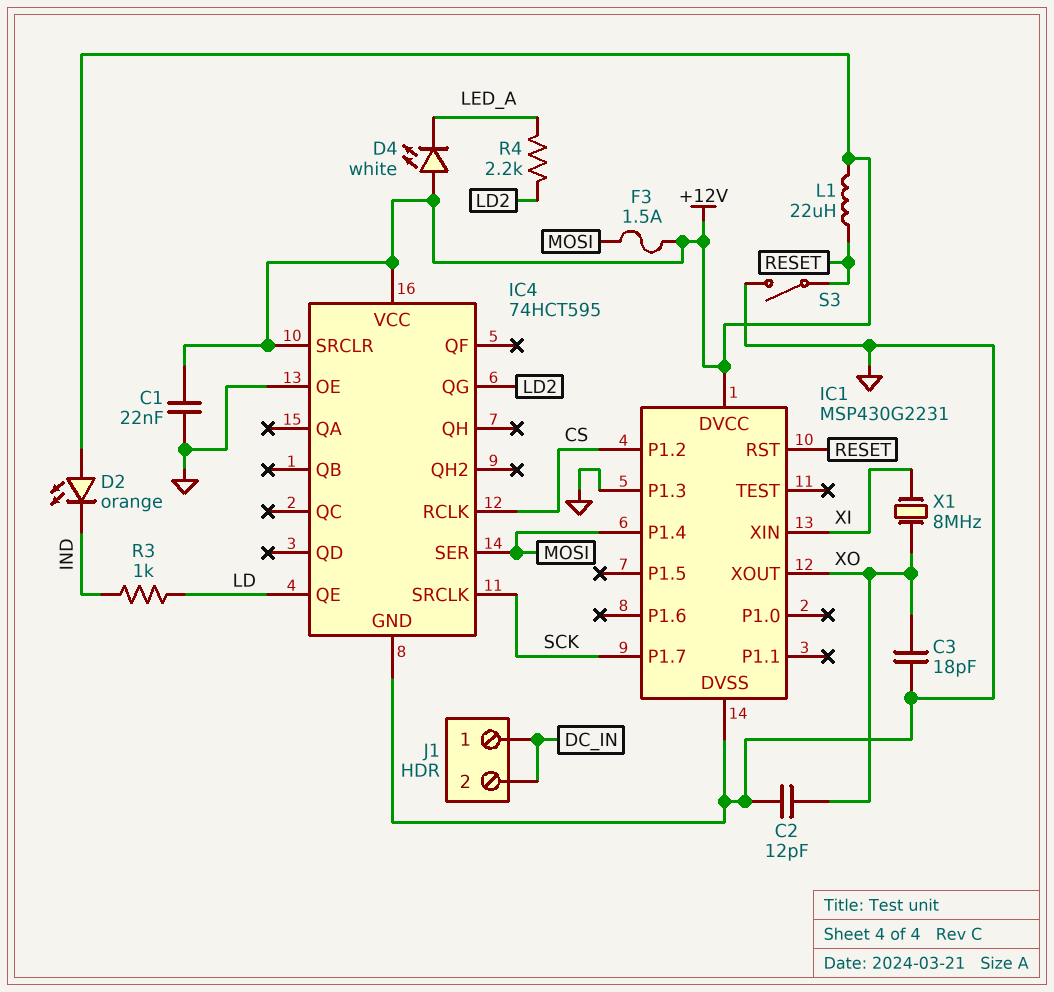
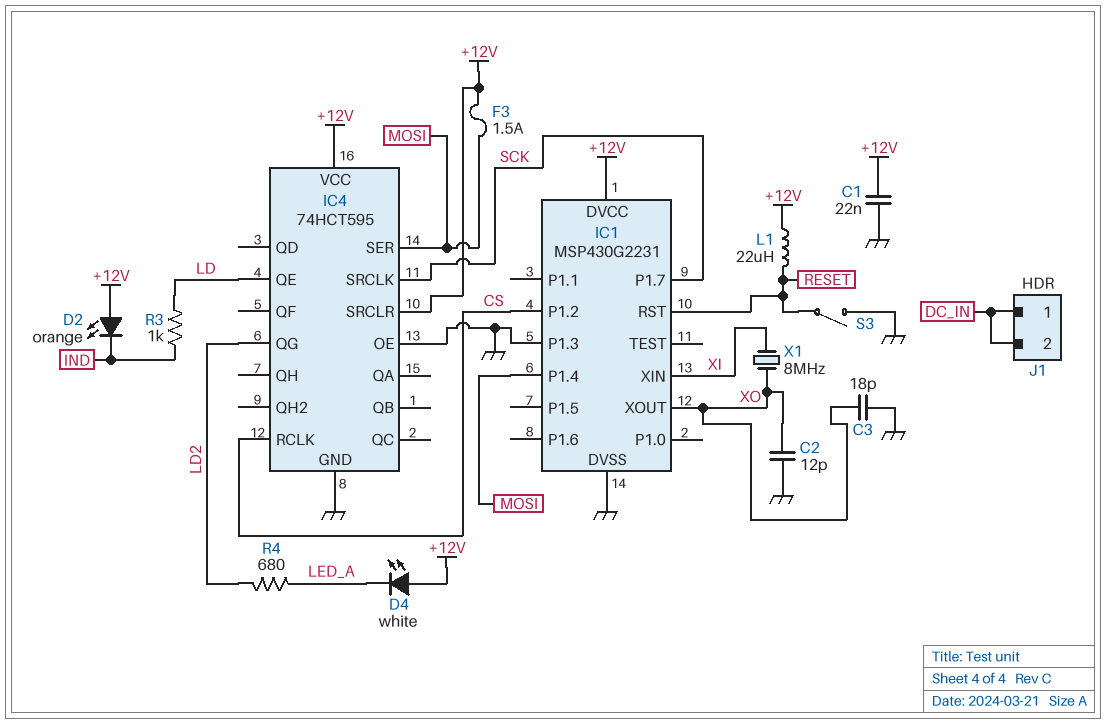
R4: 2.2k (LD2, LED_A) -> 680 (LD2, LED_A)

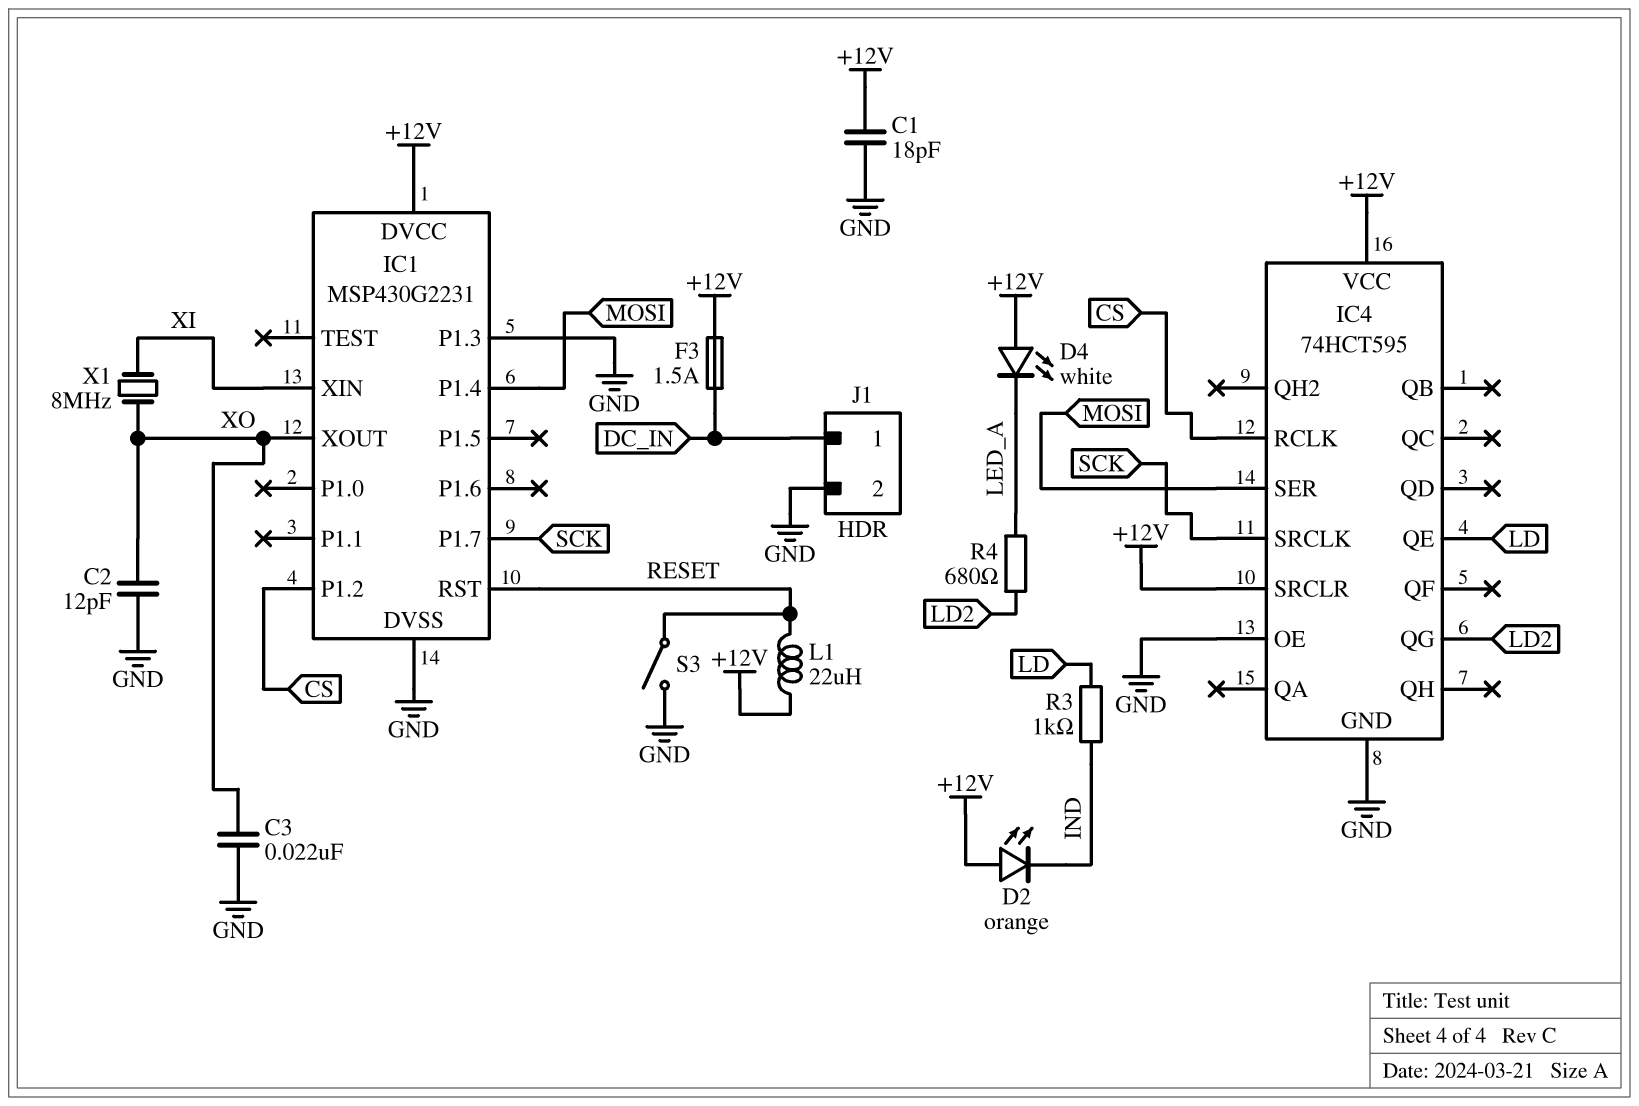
C1: 22nF (+12V, GND) -> 18pF (+12V, GND)
C3: 18pF (GND, XO) -> 22nF (GND, XO)
F3: 1.5A (+12V, MOSI) -> 1.5A (+12V, DC_IN)
J1 pin 2: DC_IN -> GND

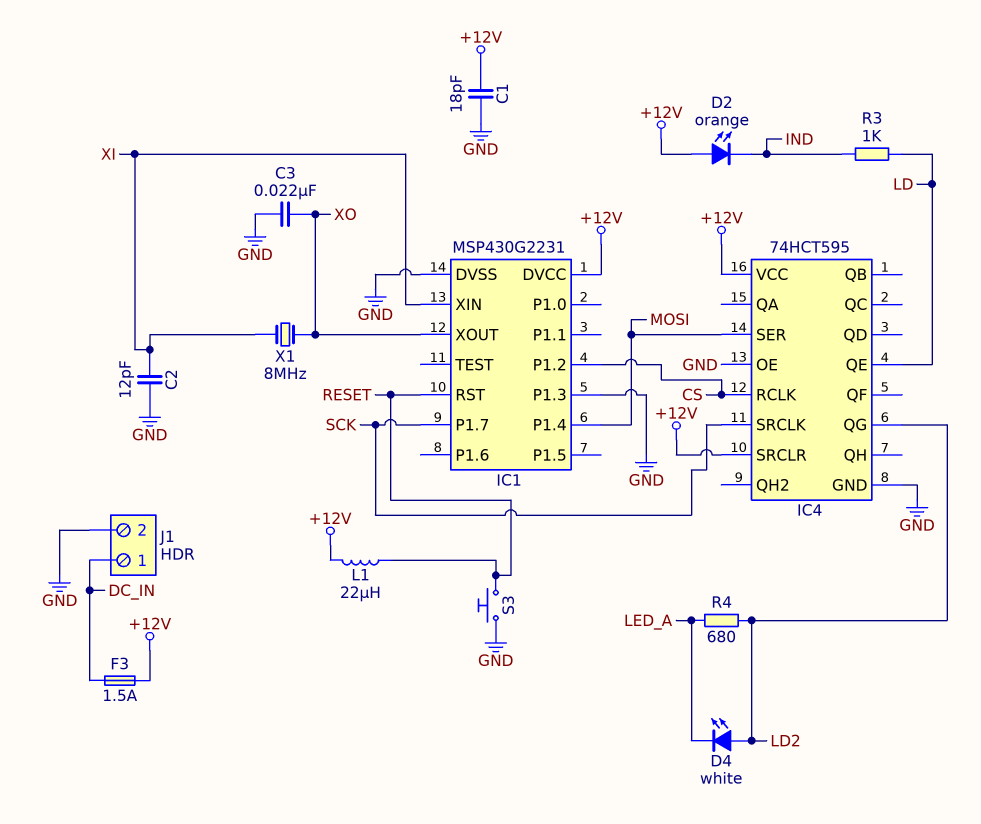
C2: 12pF (GND, XO) -> 12pF (GND, XI)
D4: LED white (A +12V, K LED_A) -> LED white (A LD2, K LED_A)
S3: switch (GND, RESET) -> button (GND, RESET)

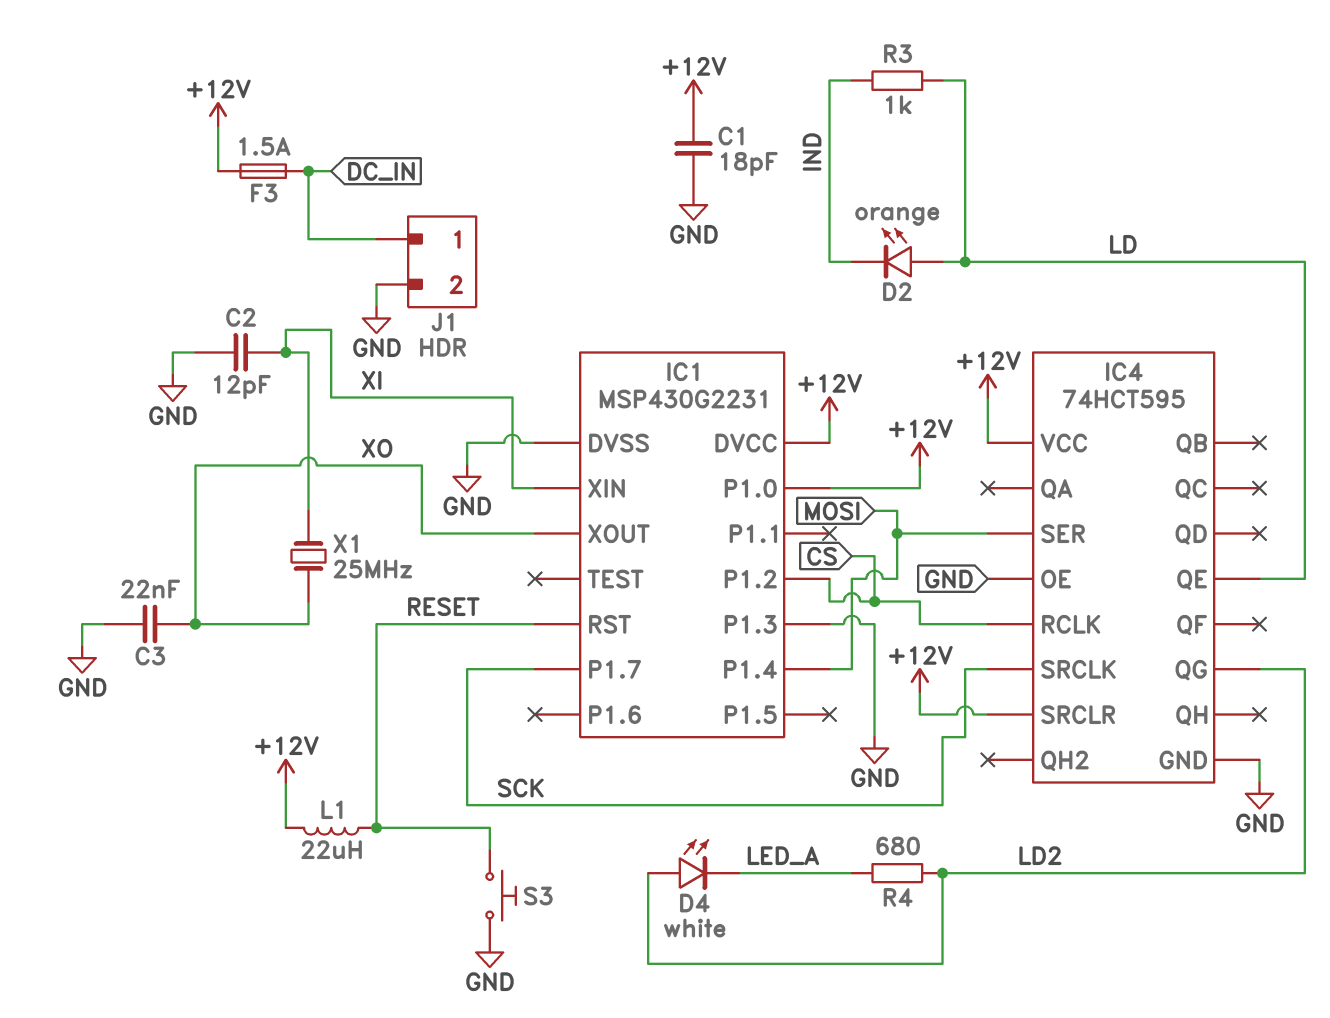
D2: LED orange (A +12V, K IND) -> LED orange (A LD, K IND)
IC1 pin P1.0: none -> +12V
X1: 8MHz (XI, XO) -> 25MHz (XI, XO)

